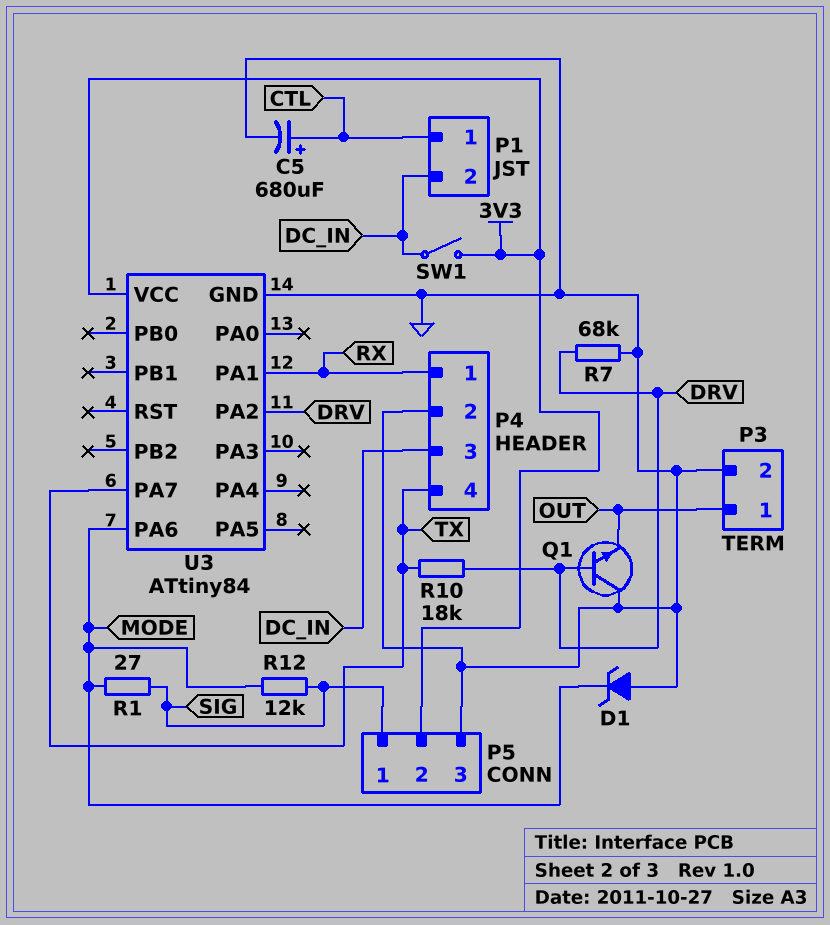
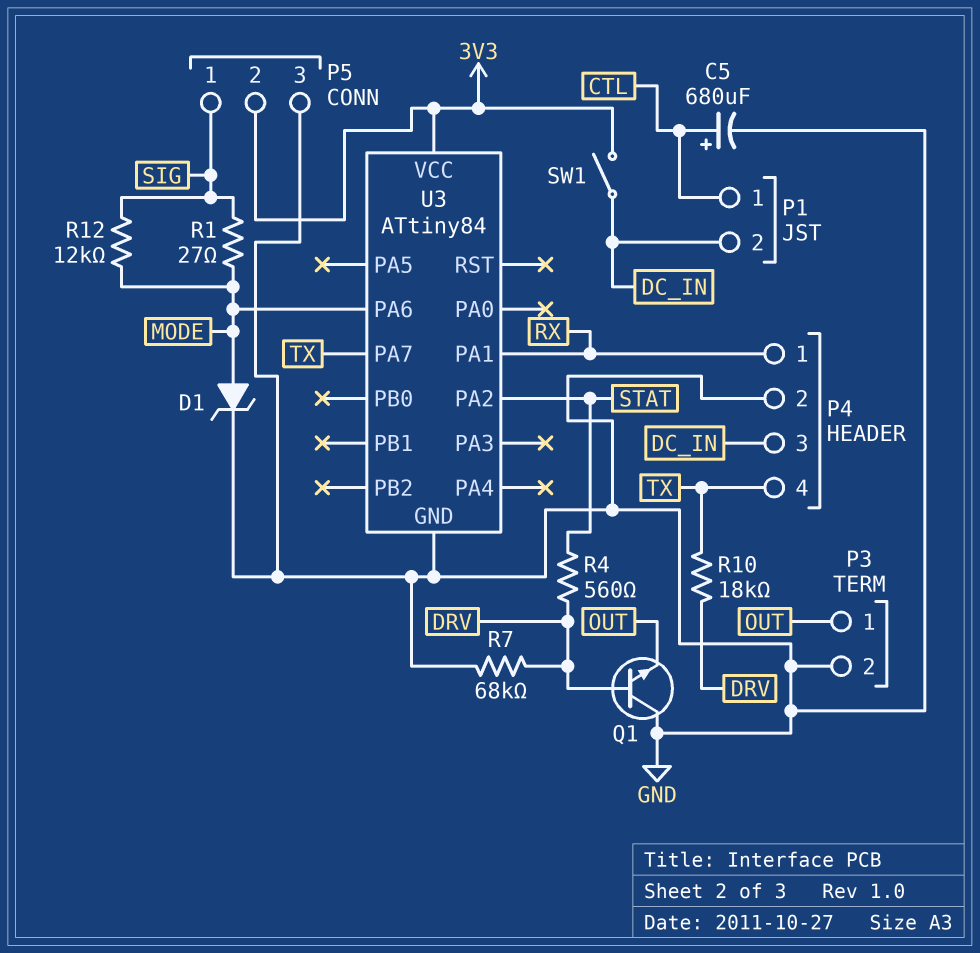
D1: zener (A GND, K MODE) -> zener (A MODE, K GND)
R4: none -> 560 (DRV, STAT)
U3 pin PA2: DRV -> STAT

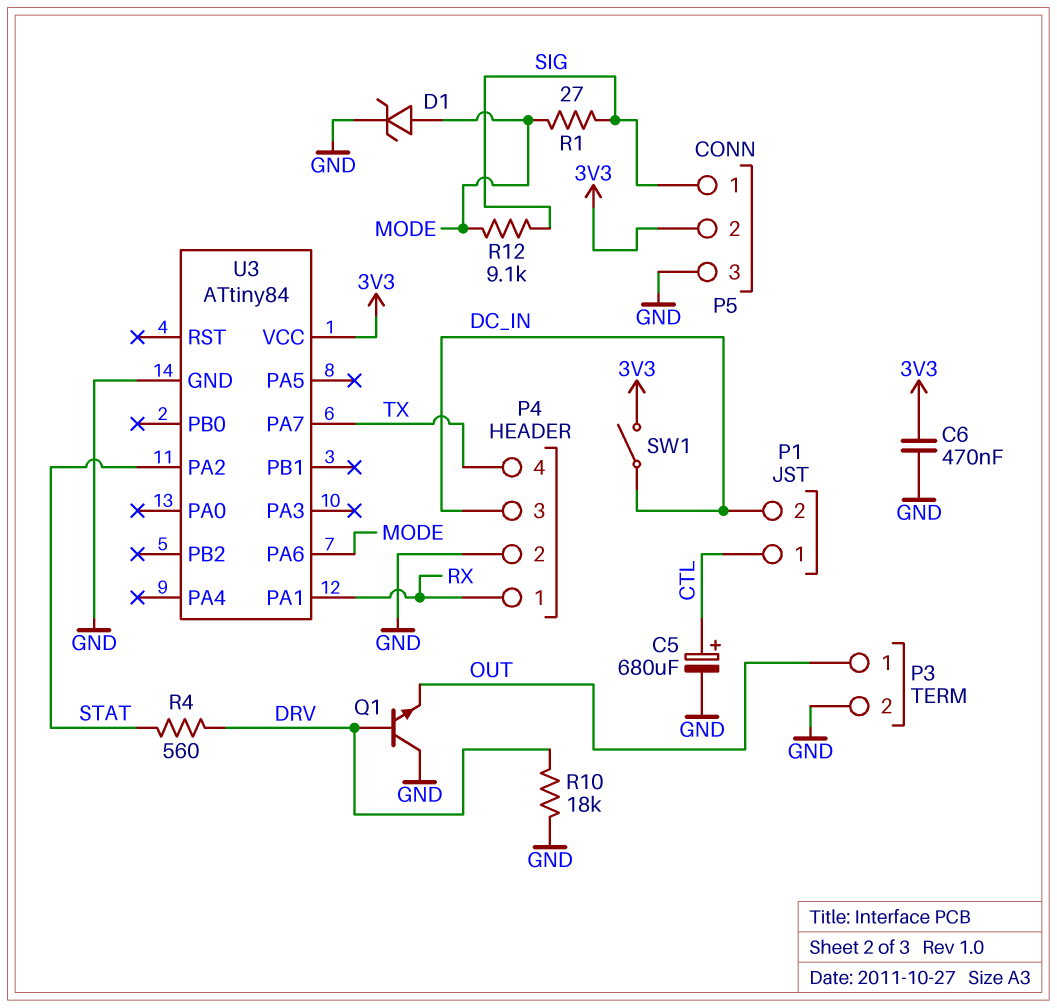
C6: none -> 470nF (3V3, GND)
R7: 68k (DRV, GND) -> none
R10: 18k (DRV, TX) -> 18k (DRV, GND)
R12: 12k (MODE, SIG) -> 9.1k (MODE, SIG)

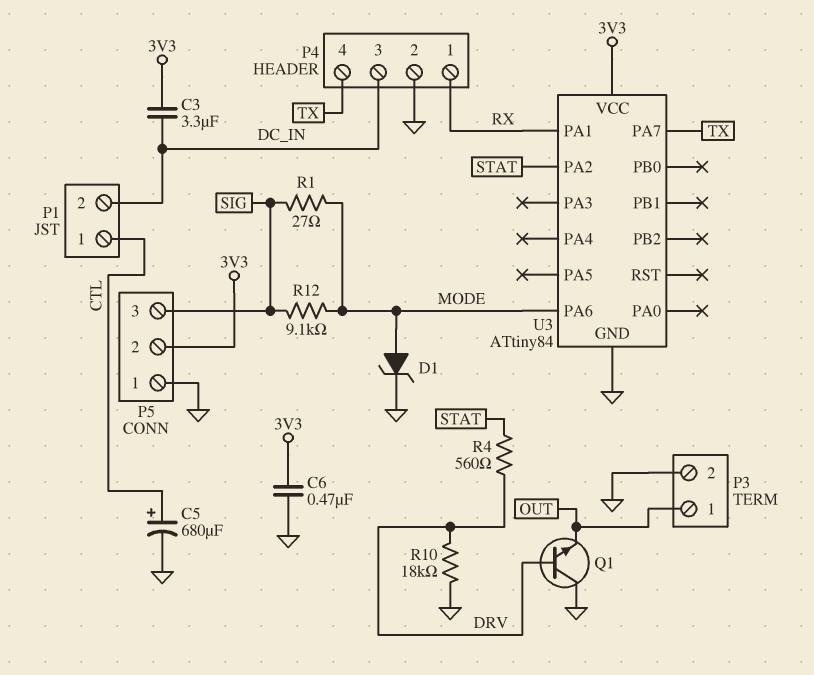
C3: none -> 3.3uF (3V3, DC_IN)
P5 pin 1: SIG -> GND
P5 pin 3: GND -> SIG
SW1: switch (3V3, DC_IN) -> none

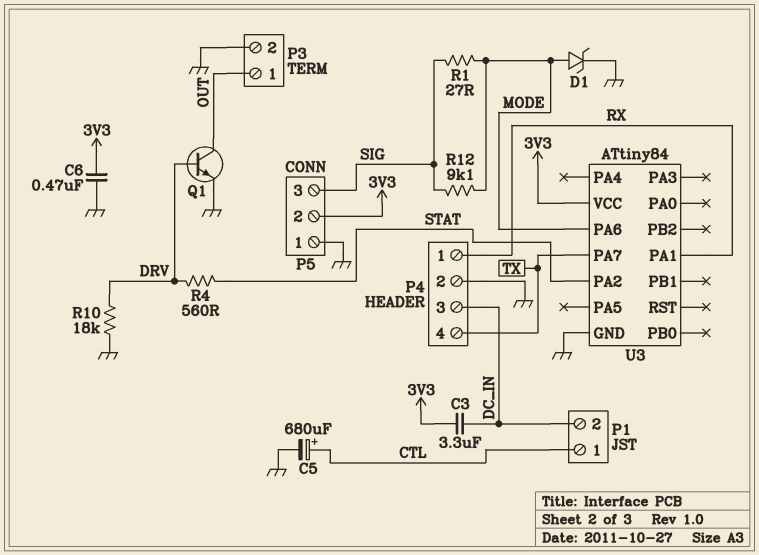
Q1: NPN (B DRV, C GND, E OUT) -> NPN (B DRV, C OUT, E GND)

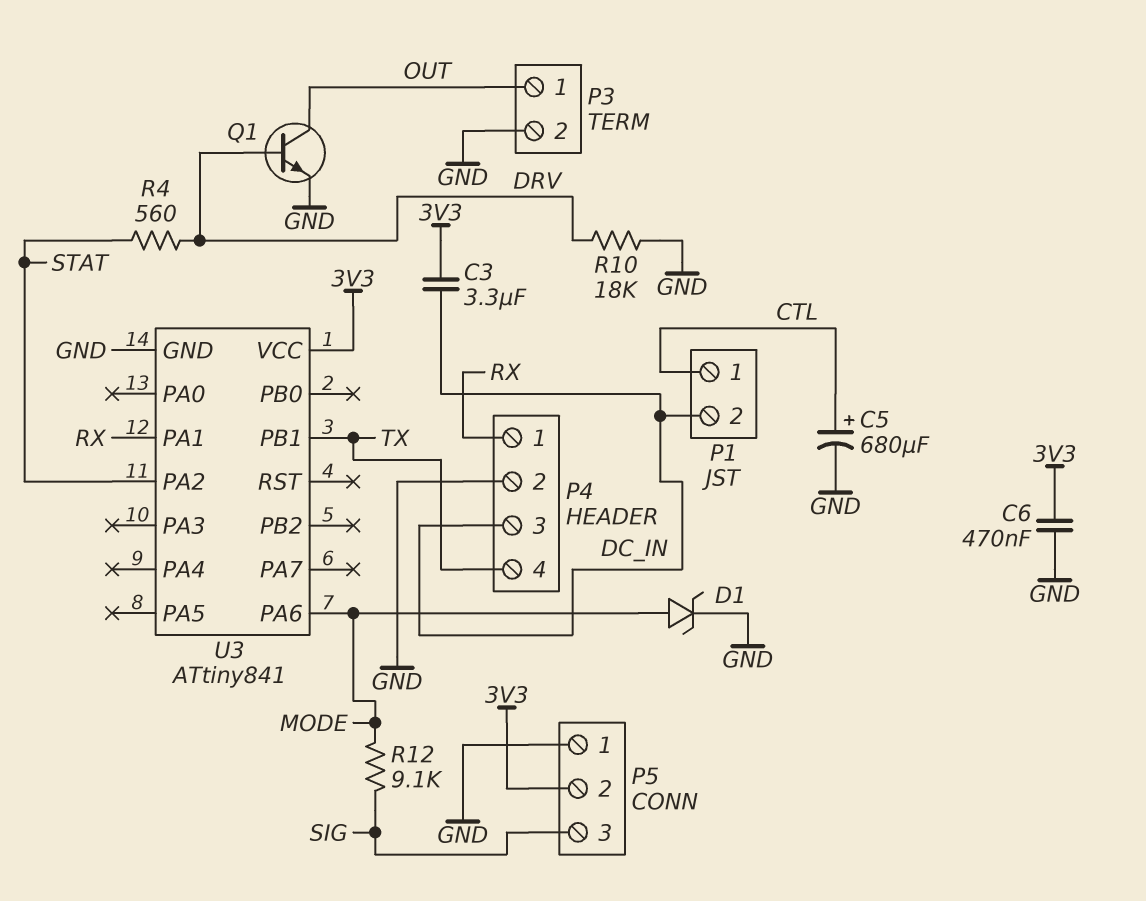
R1: 27 (MODE, SIG) -> none
U3: ATtiny84 -> ATtiny841
U3 pin PA7: TX -> none
U3 pin PB1: none -> TX

